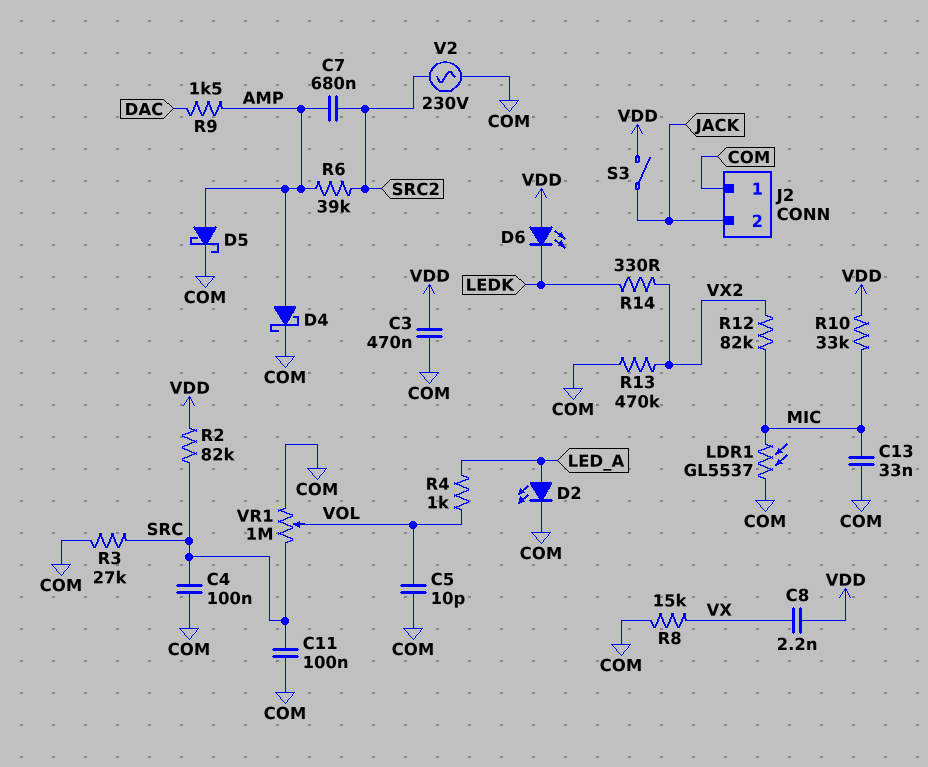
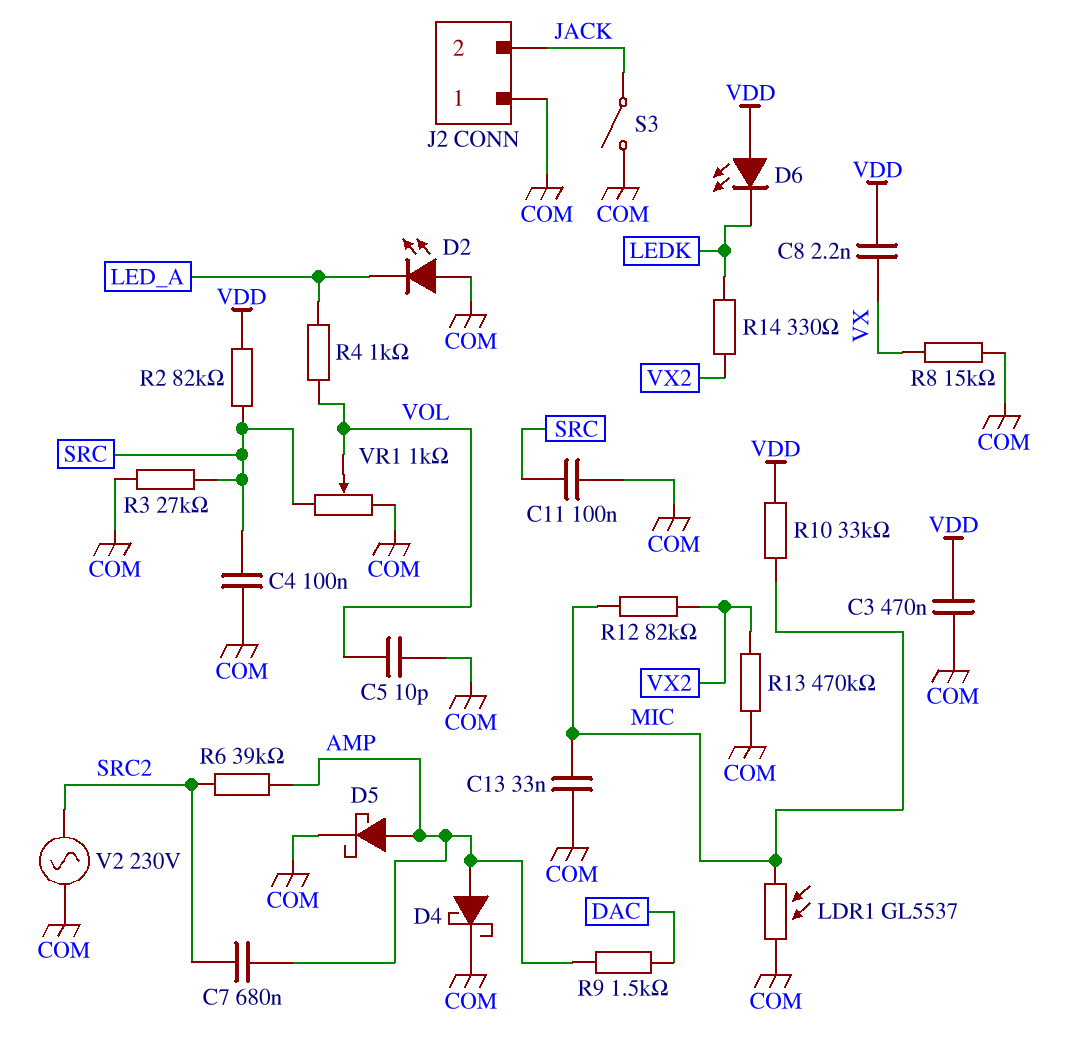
D2: LED (A LED_A, K COM) -> LED (A COM, K LED_A)
S3: switch (JACK, VDD) -> switch (COM, JACK)
VR1: 1M (COM, SRC, wiper VOL) -> 1k (COM, SRC, wiper VOL)

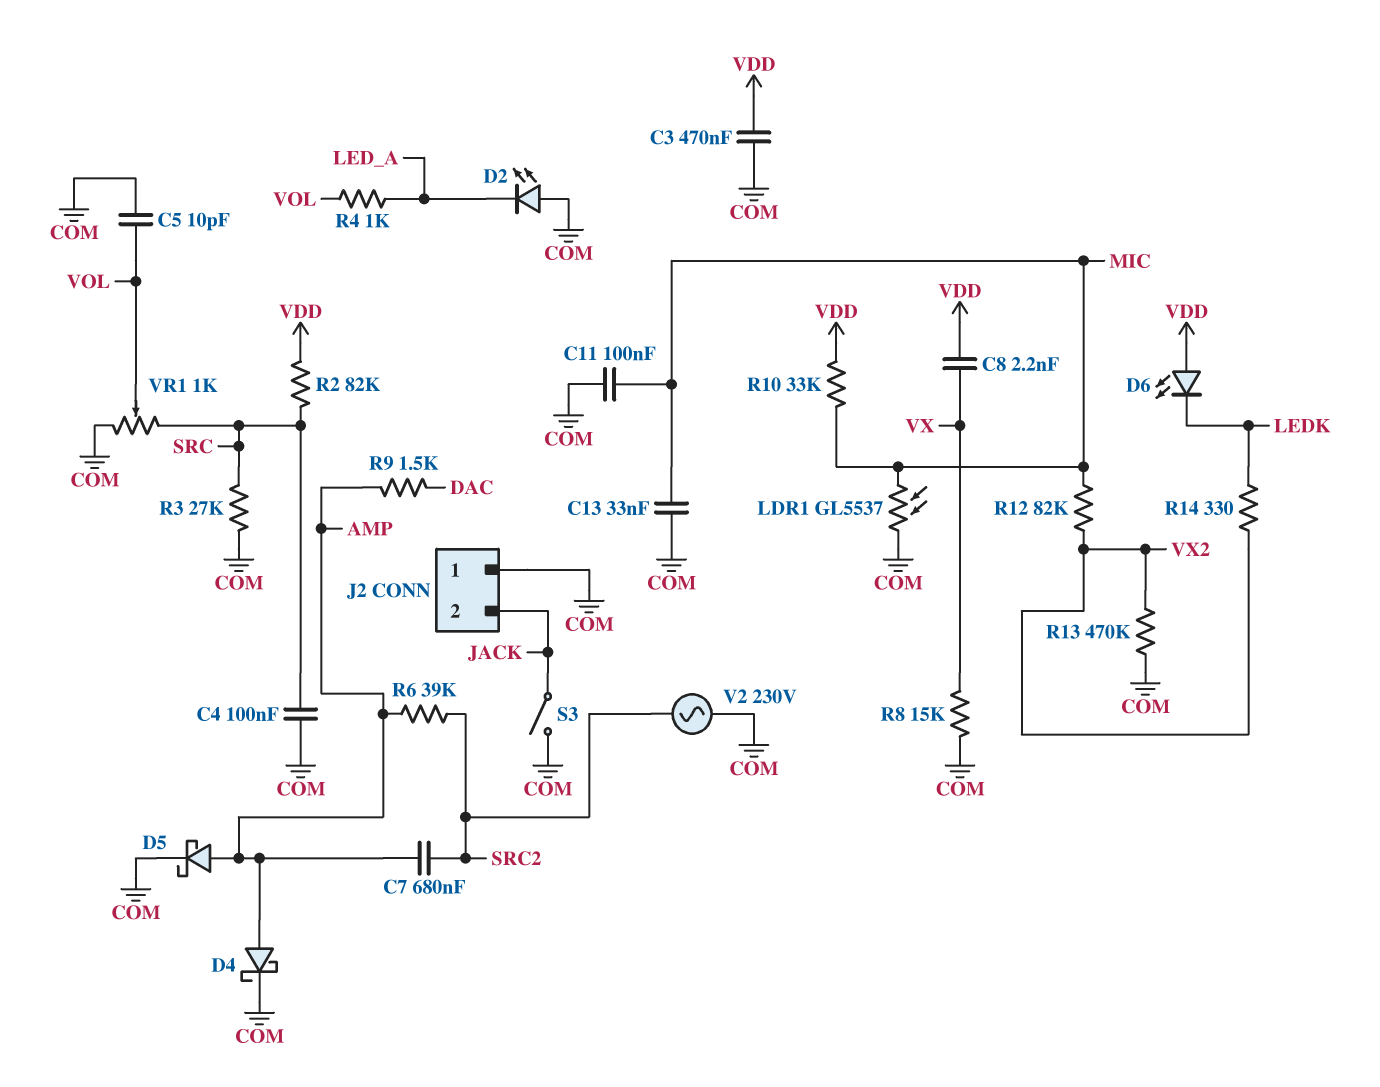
C11: 100nF (COM, SRC) -> 100nF (COM, MIC)

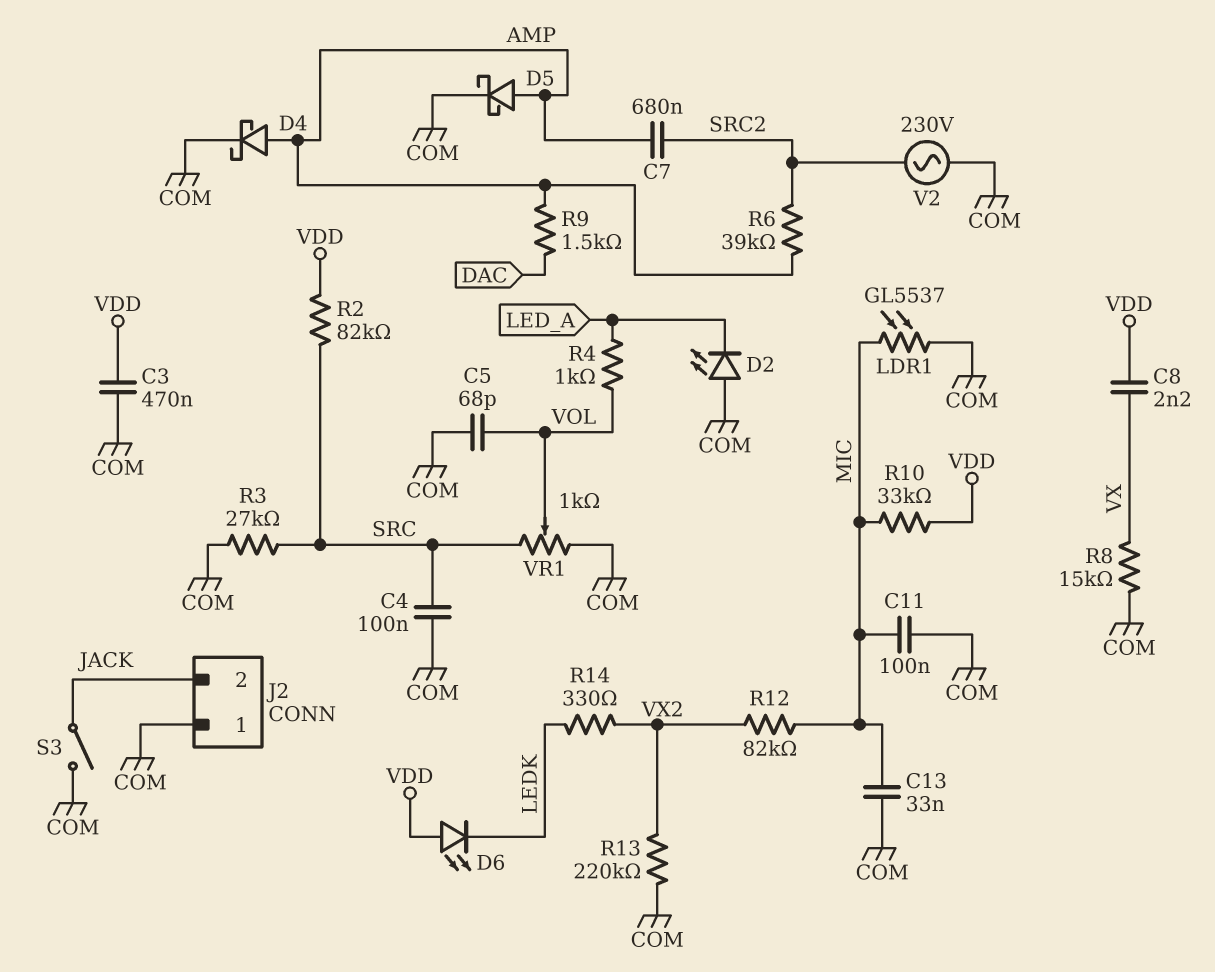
C5: 10pF (COM, VOL) -> 68pF (COM, VOL)
R13: 470k (COM, VX2) -> 220k (COM, VX2)

